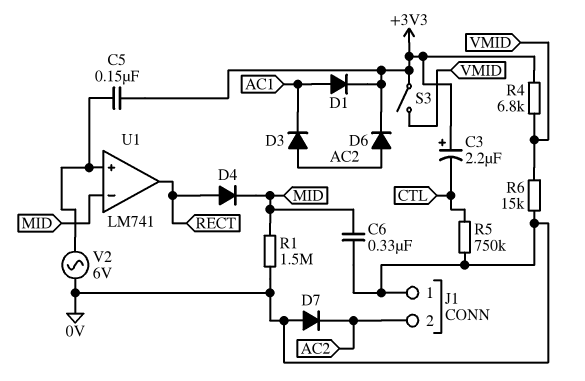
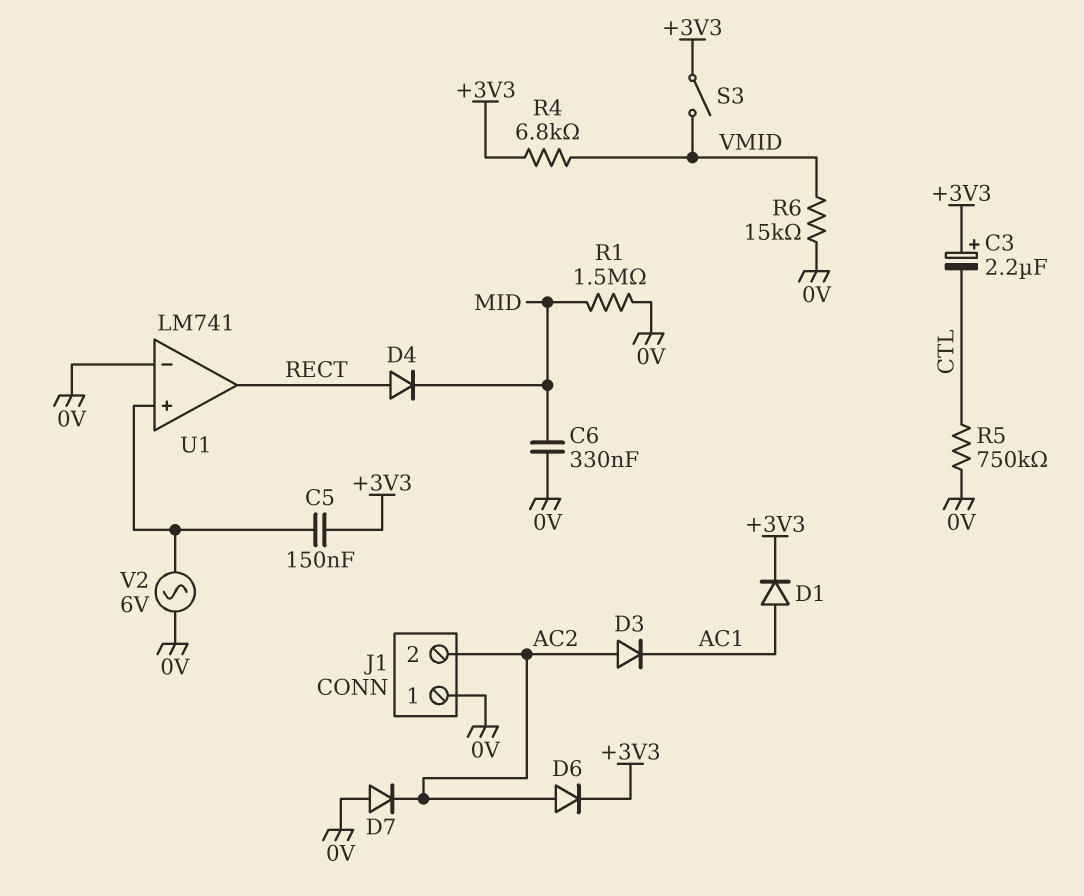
U1 pin in-: MID -> 0V

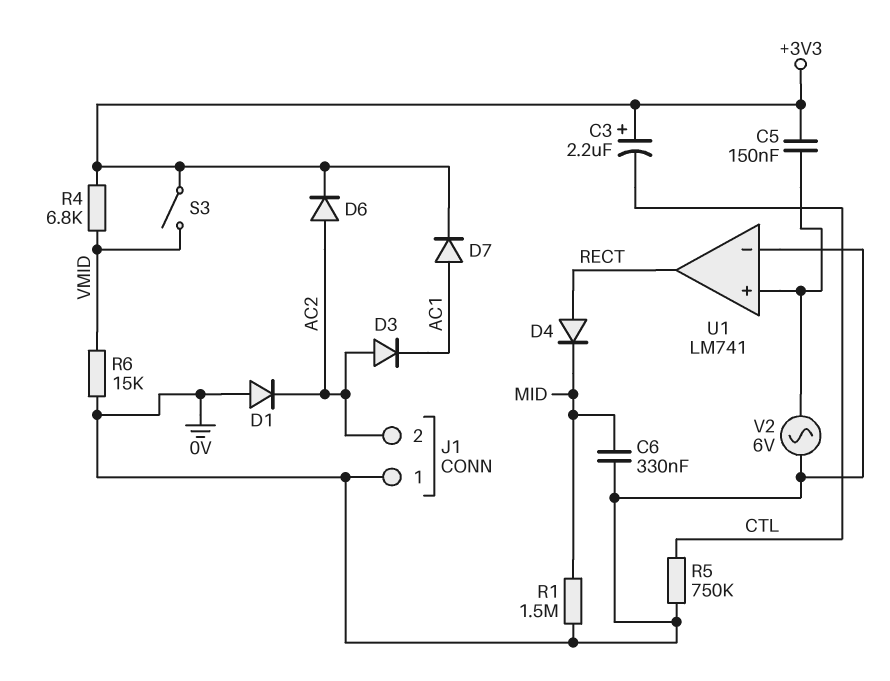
D1: diode (A AC1, K +3V3) -> diode (A 0V, K AC2)
D7: diode (A 0V, K AC2) -> diode (A AC1, K +3V3)

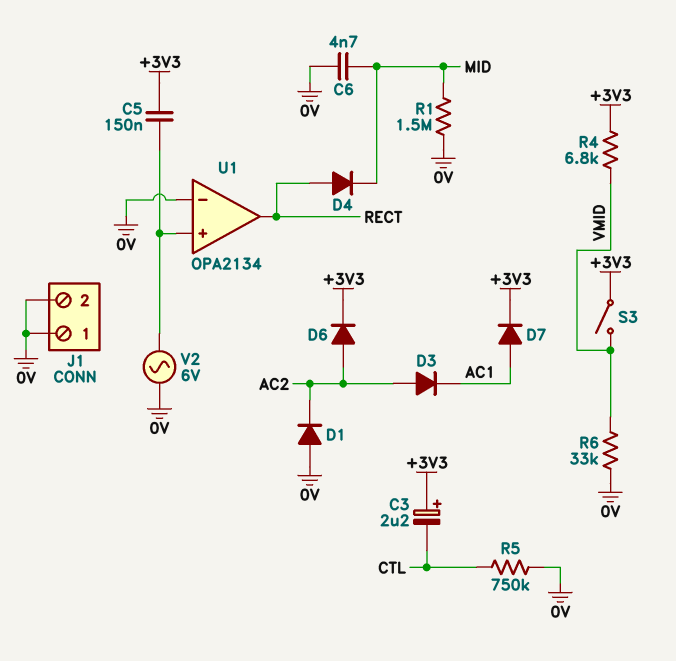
C6: 330nF (0V, MID) -> 4.7nF (0V, MID)
J1 pin 2: AC2 -> 0V
R6: 15k (0V, VMID) -> 33k (0V, VMID)
U1: LM741 -> OPA2134

